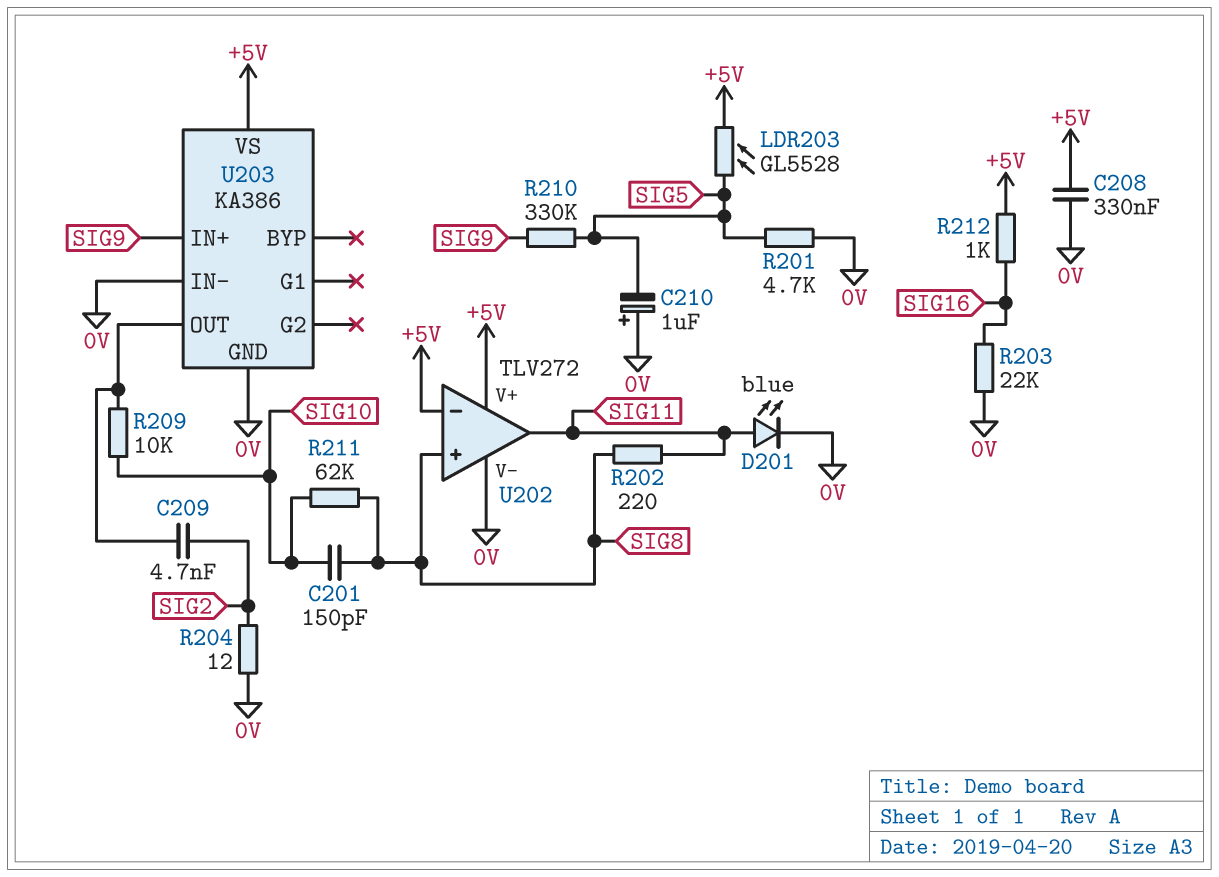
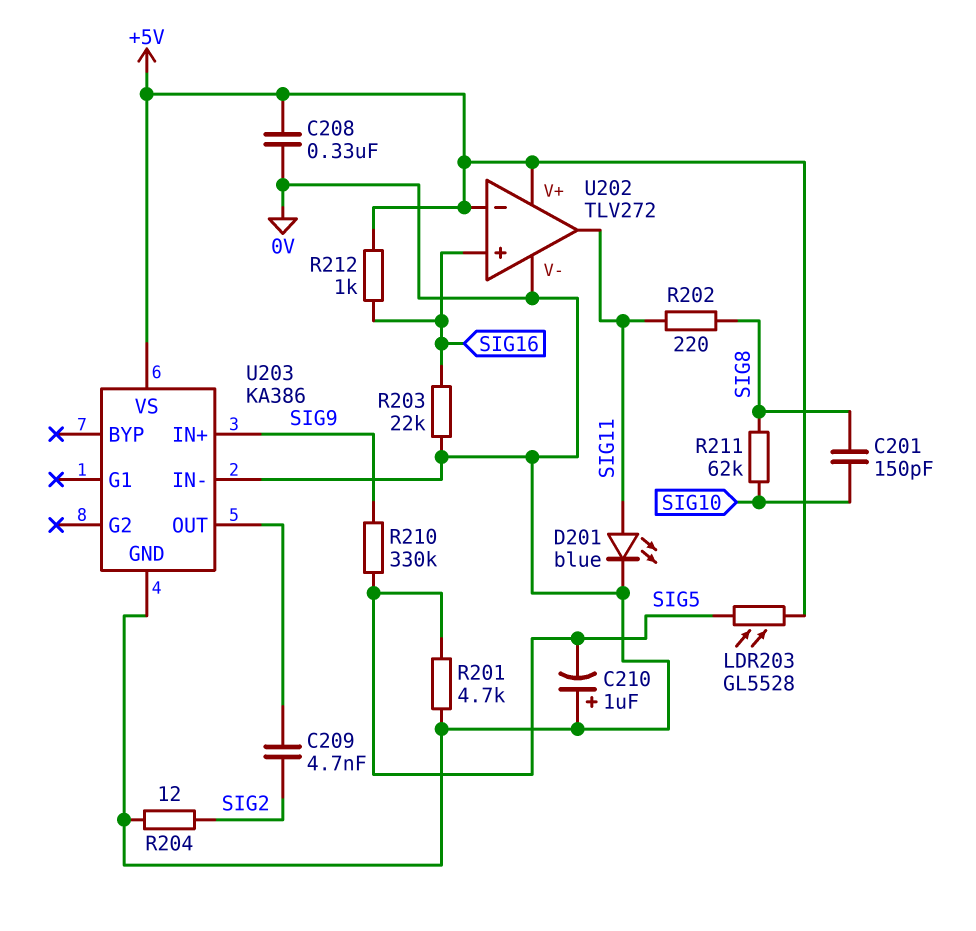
R209: 10k (SIG10, U203/OUT) -> none
U202 pin in+: SIG8 -> SIG16

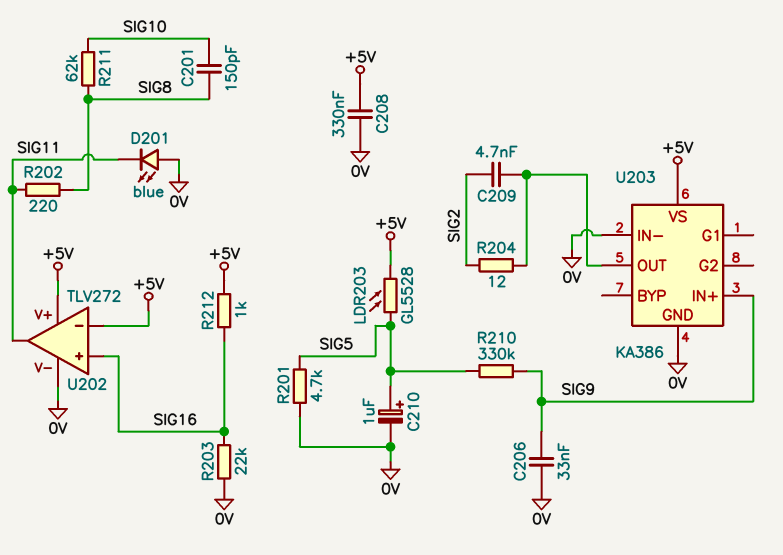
C206: none -> 33nF (0V, SIG9)
C210: 1uF (plus 0V, minus SIG5) -> 1uF (plus SIG5, minus 0V)
D201: LED blue (A SIG11, K 0V) -> LED blue (A 0V, K SIG11)
R204: 12 (0V, SIG2) -> 12 (SIG2, U203/OUT)

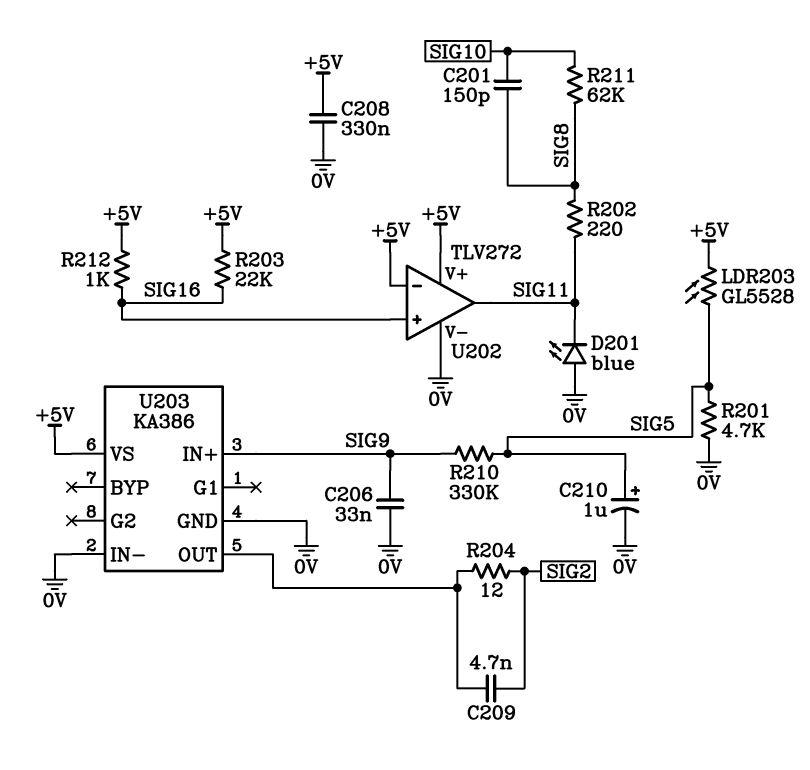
R203: 22k (0V, SIG16) -> 22k (+5V, SIG16)

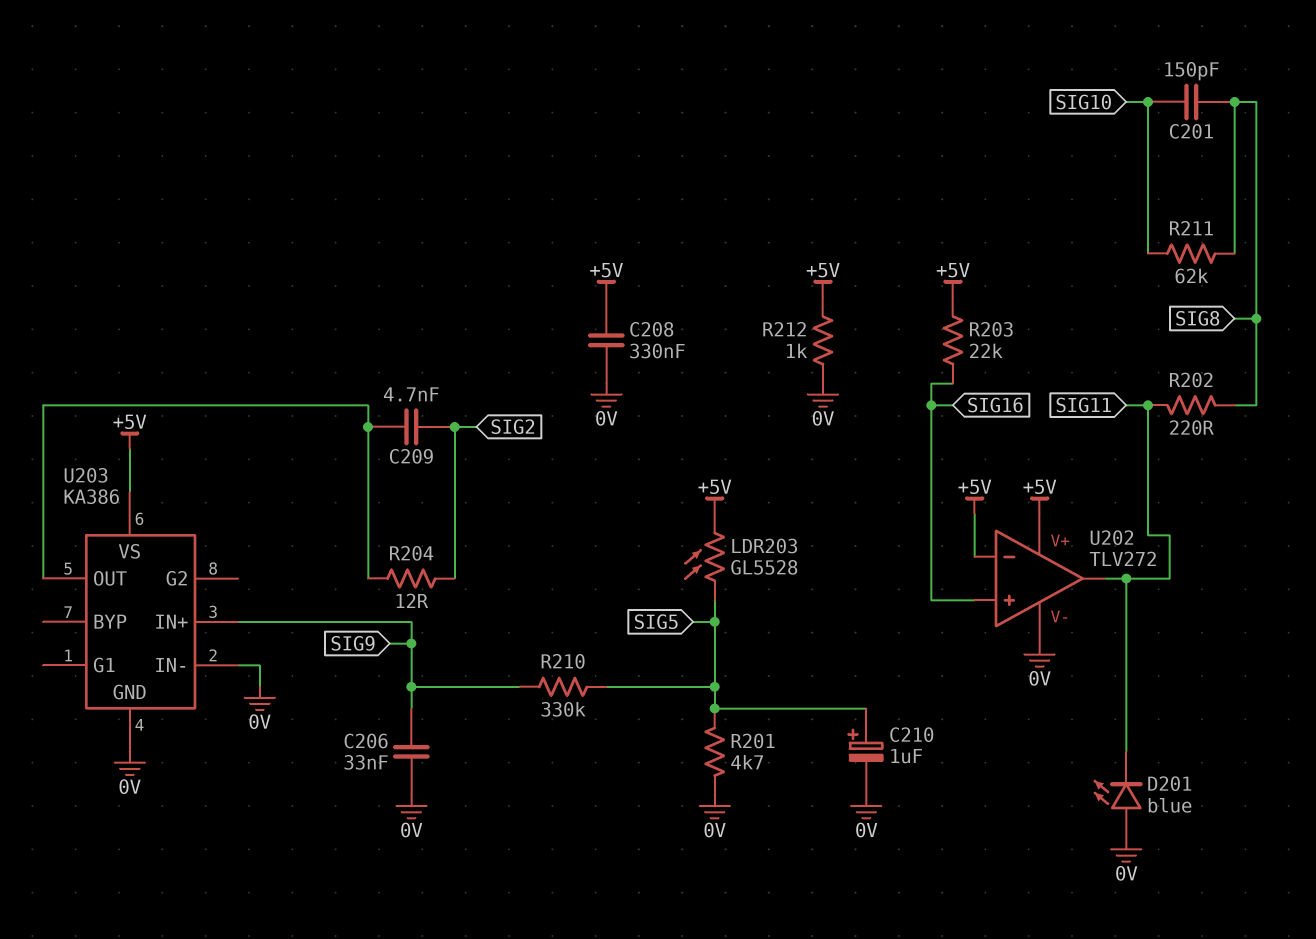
R212: 1k (+5V, SIG16) -> 1k (+5V, 0V)

